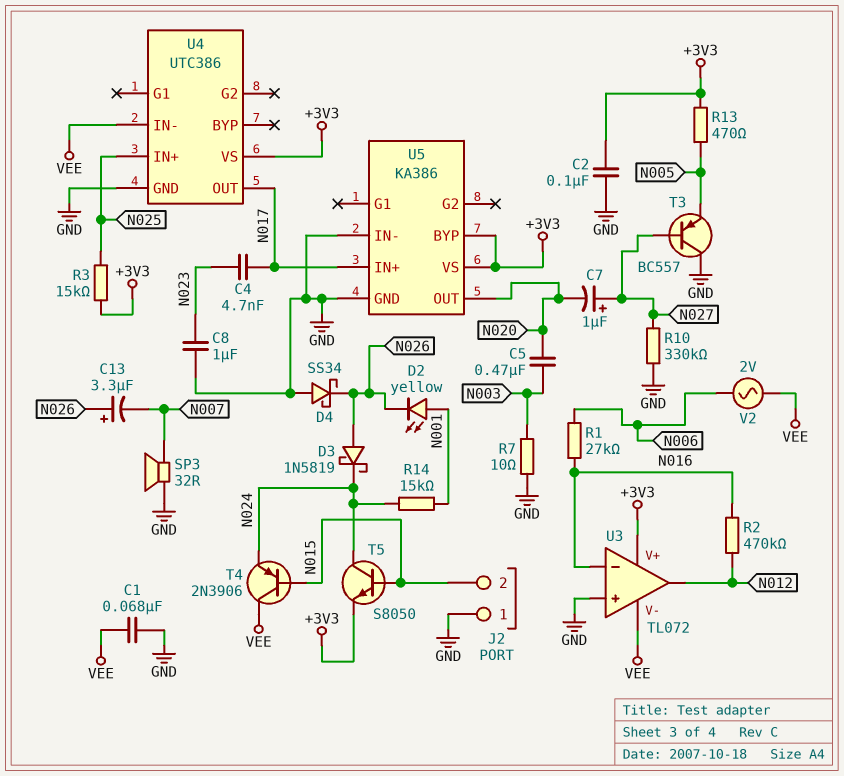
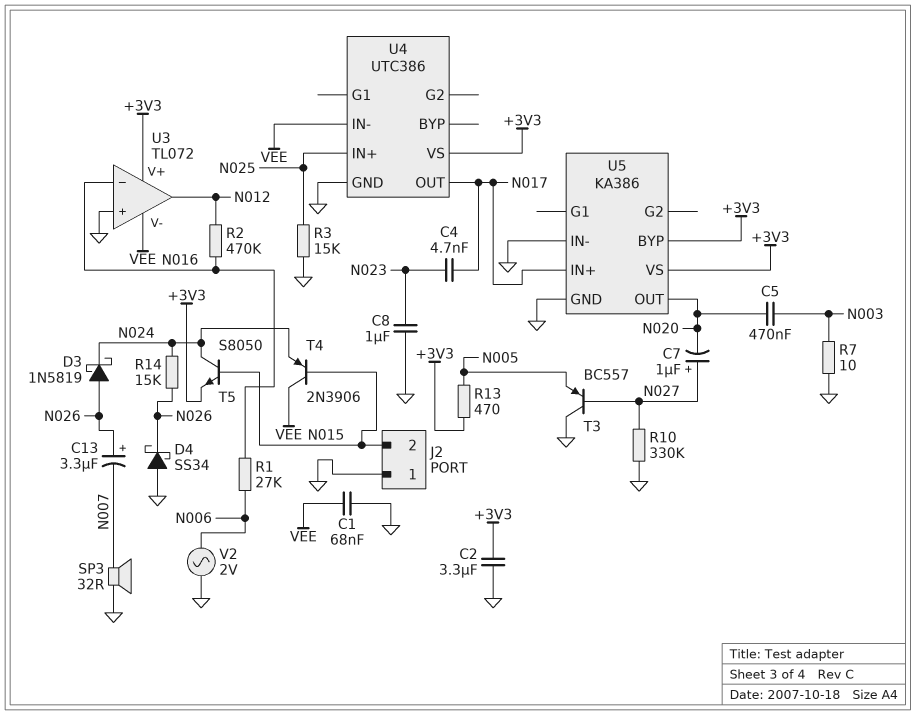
C2: 100nF (+3V3, GND) -> 3.3uF (+3V3, GND)
D2: LED yellow (A N001, K N026) -> none
R3: 15k (+3V3, N025) -> 15k (GND, N025)
R14: 15k (N001, N024) -> 15k (N024, N026)
V2: AC 2V (N006, VEE) -> AC 2V (GND, N006)

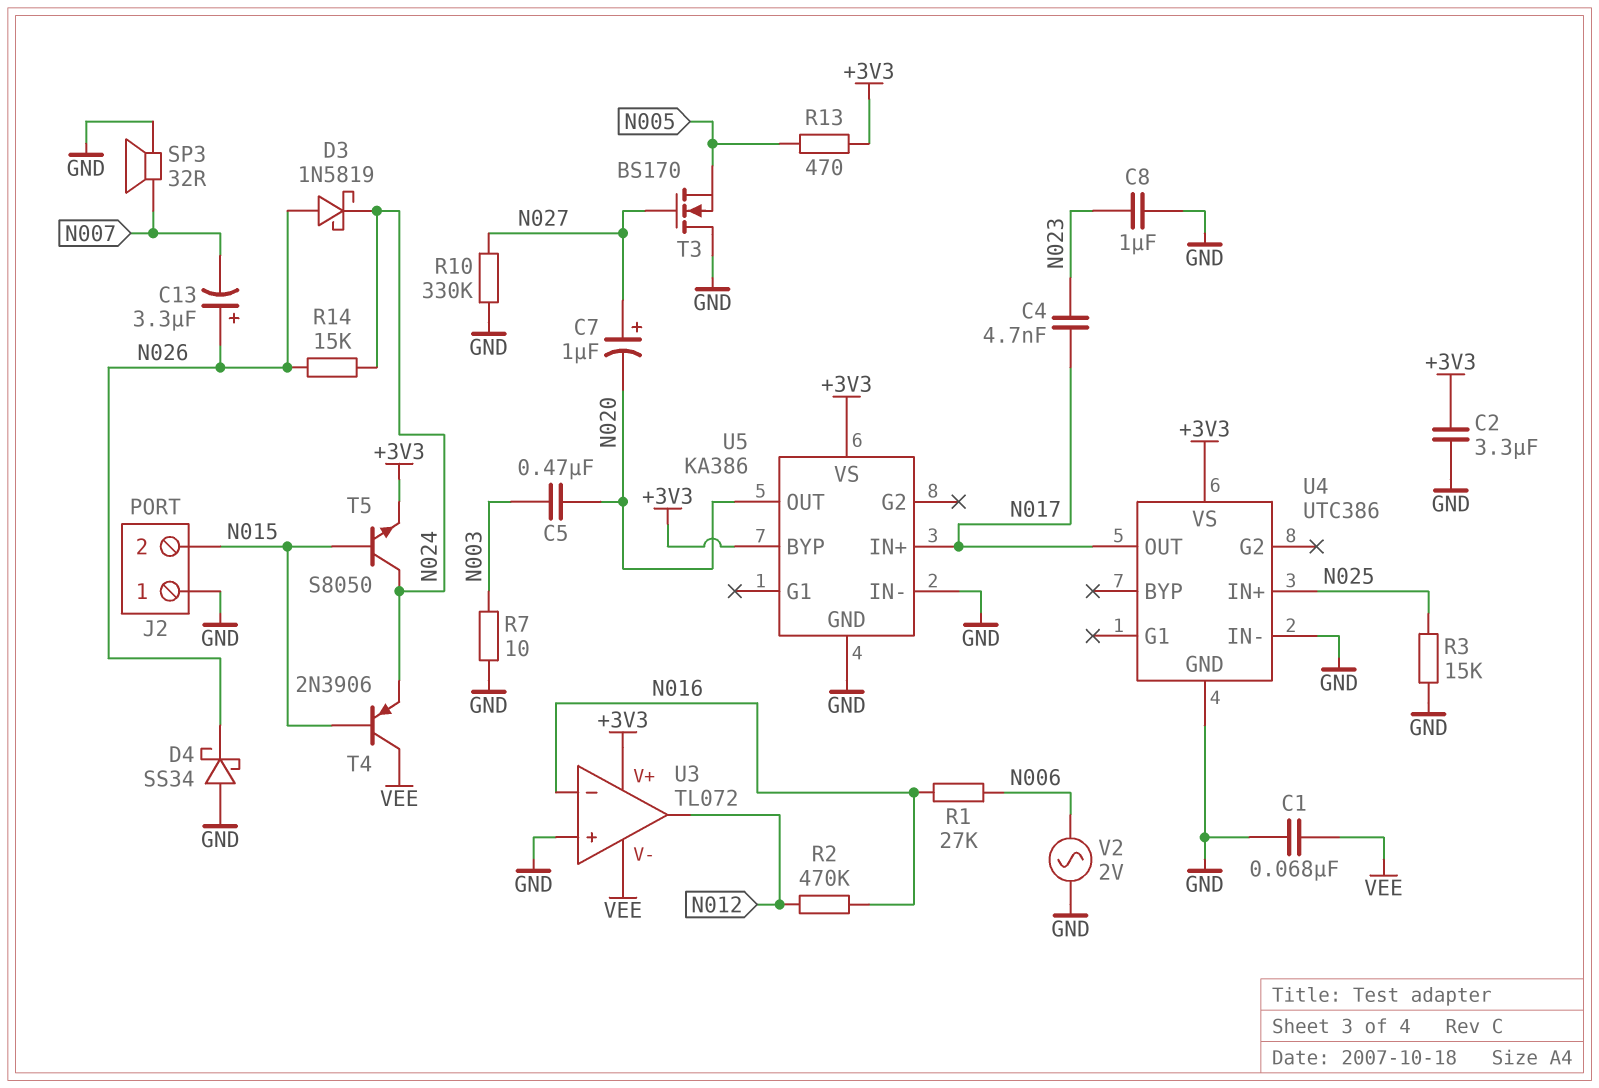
T3: PNP BC557 (B N027, C GND, E N005) -> NMOS BS170 (G N027, D GND, S N005)
U4 pin IN-: VEE -> GND

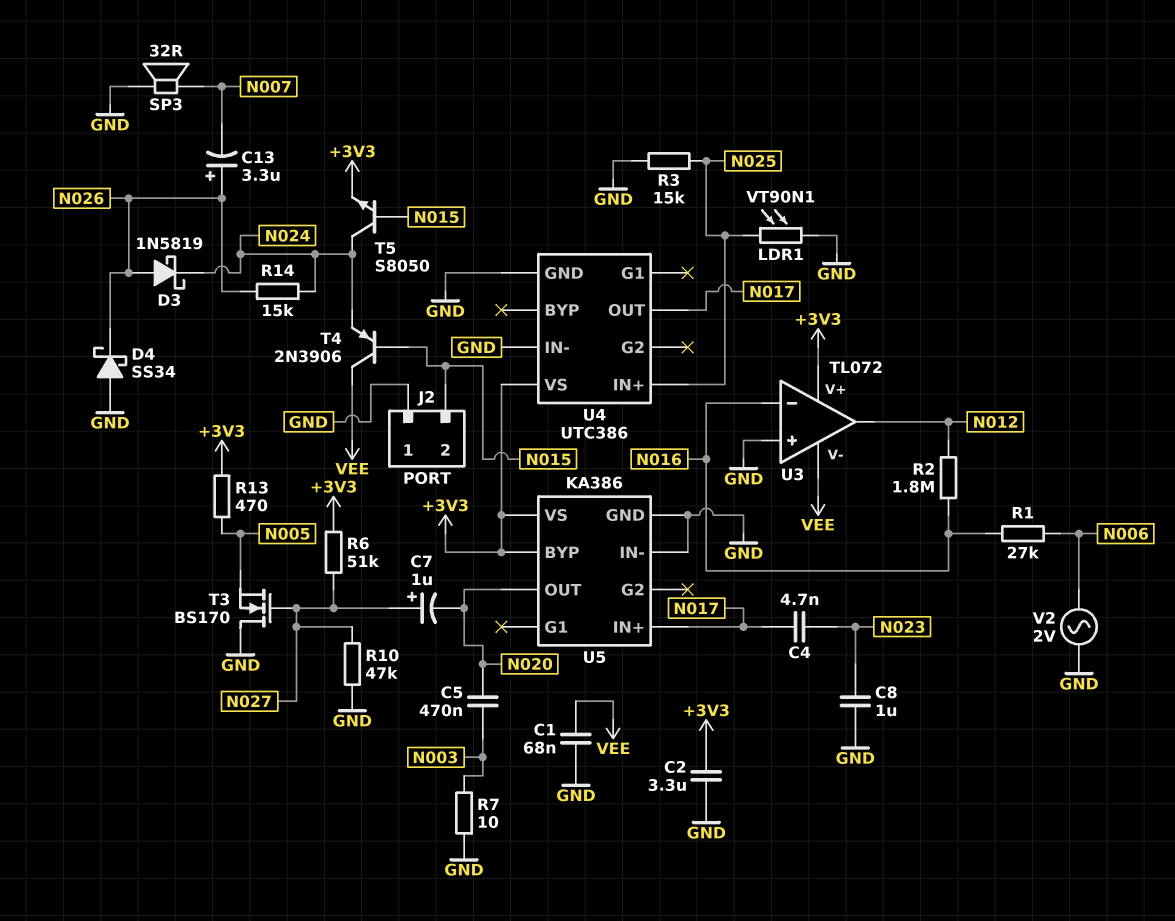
LDR1: none -> VT90N1 (GND, N025)
R2: 470k (N012, N016) -> 1.8M (N012, N016)
R6: none -> 51k (+3V3, N027)
R10: 330k (GND, N027) -> 47k (GND, N027)

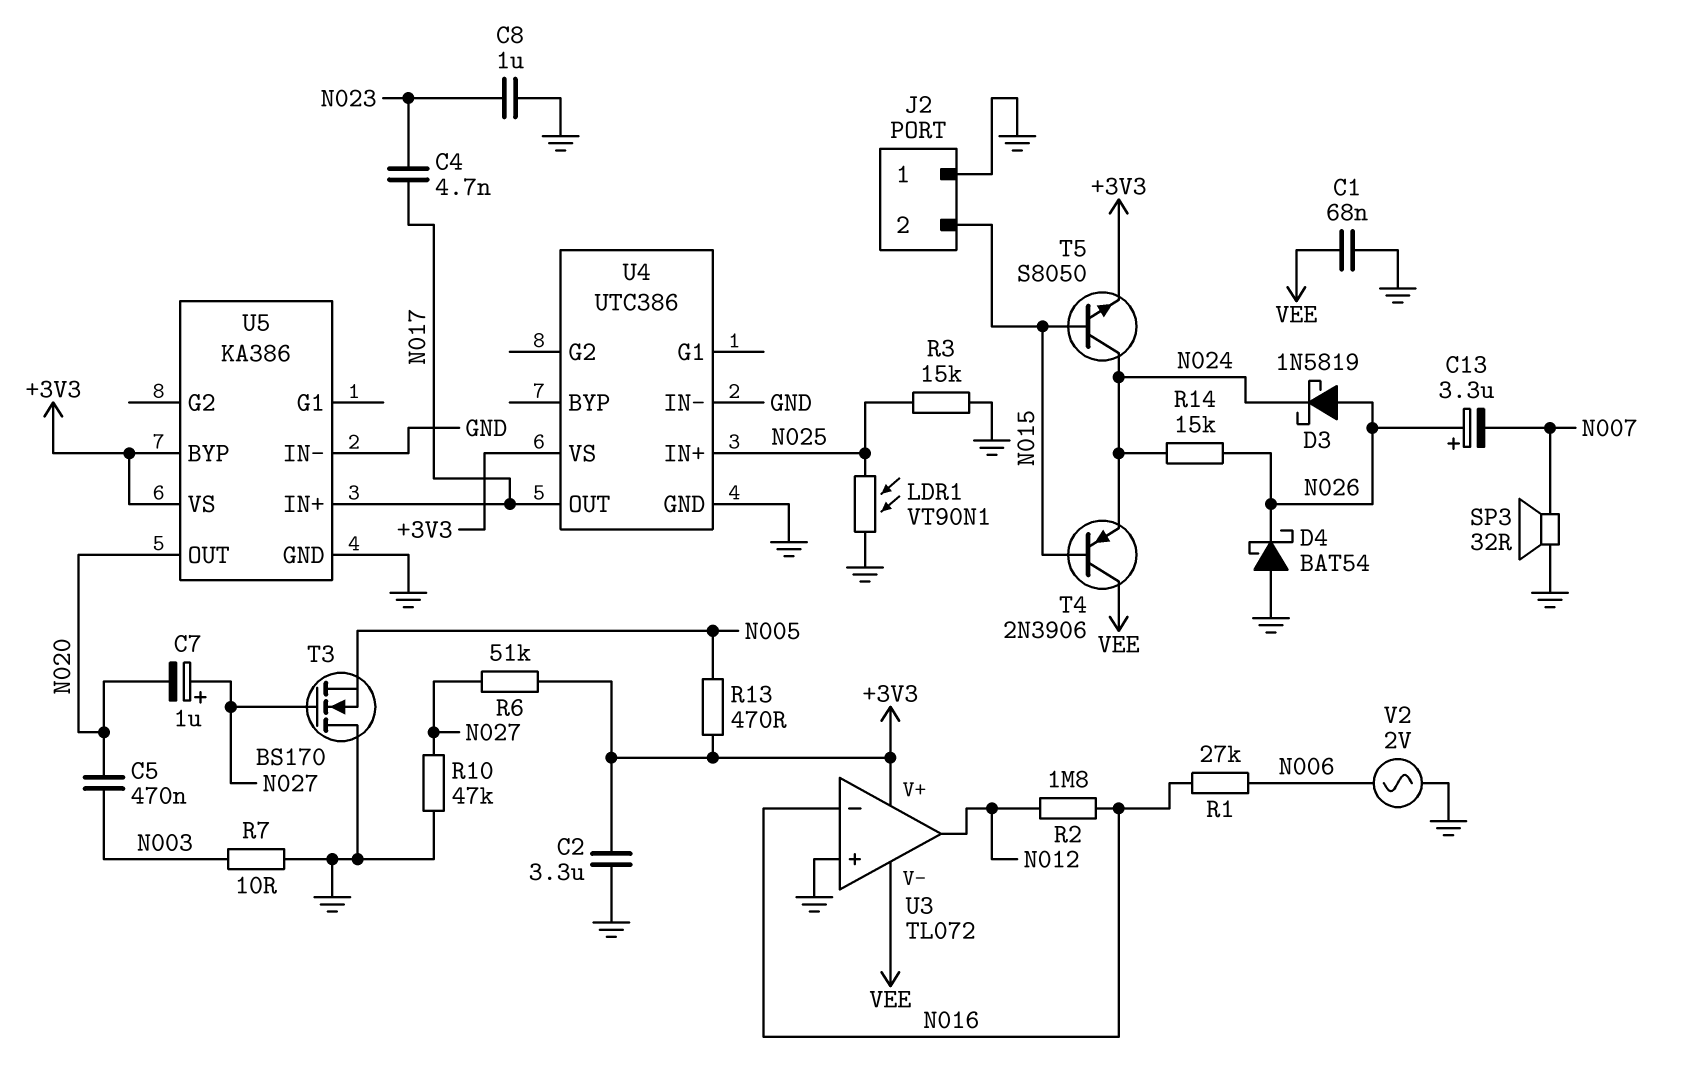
D4: schottky SS34 (A GND, K N026) -> schottky BAT54 (A GND, K N026)

